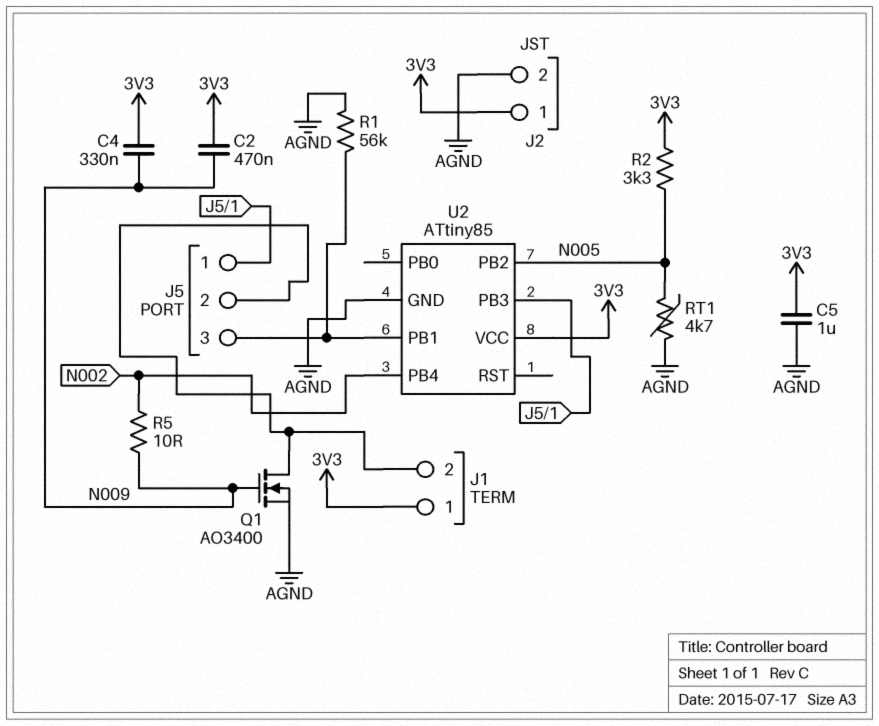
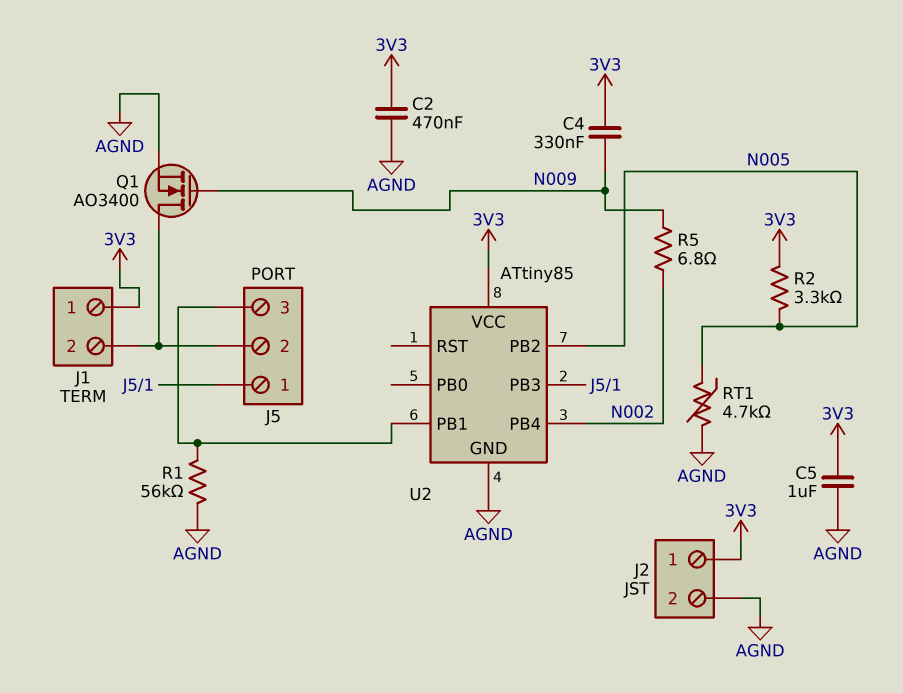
C2: 470nF (3V3, N009) -> 470nF (3V3, AGND)
R5: 10 (N002, N009) -> 6.8 (N002, N009)

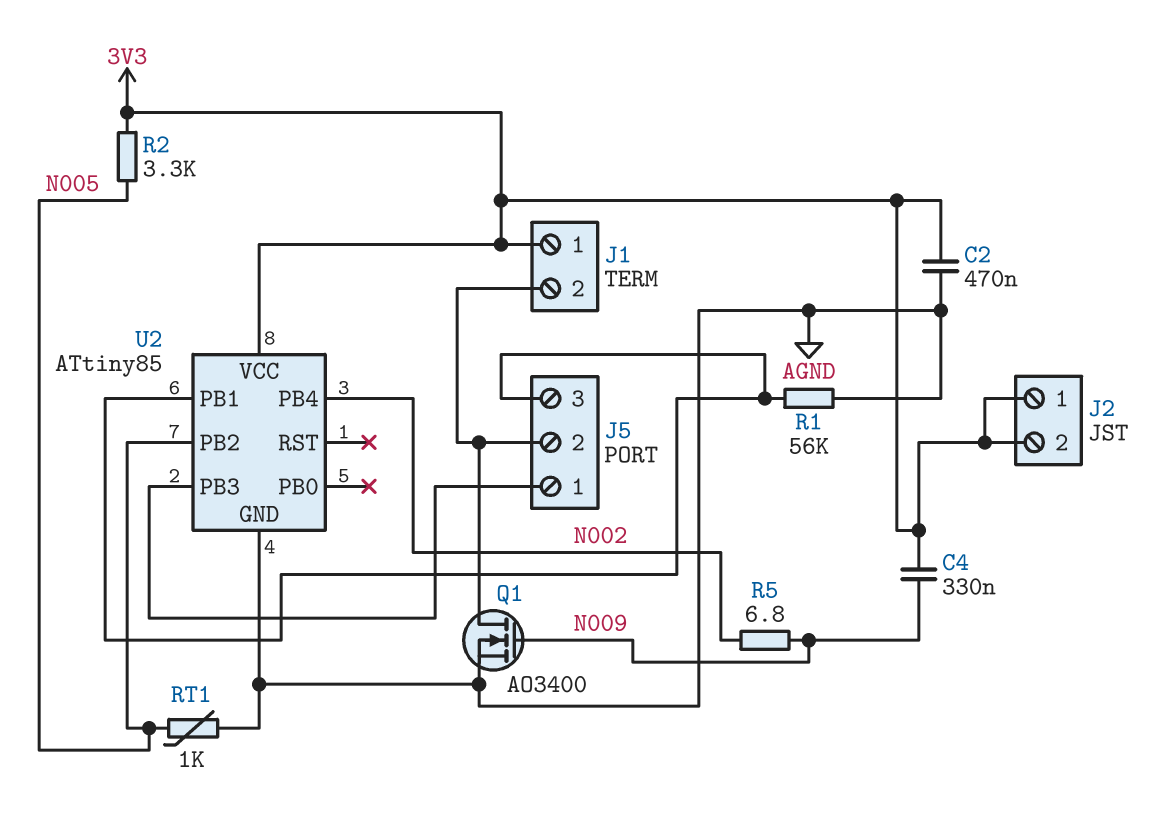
C5: 1uF (3V3, AGND) -> none
J2 pin 2: AGND -> 3V3
RT1: 4.7k (AGND, N005) -> 1k (AGND, N005)

